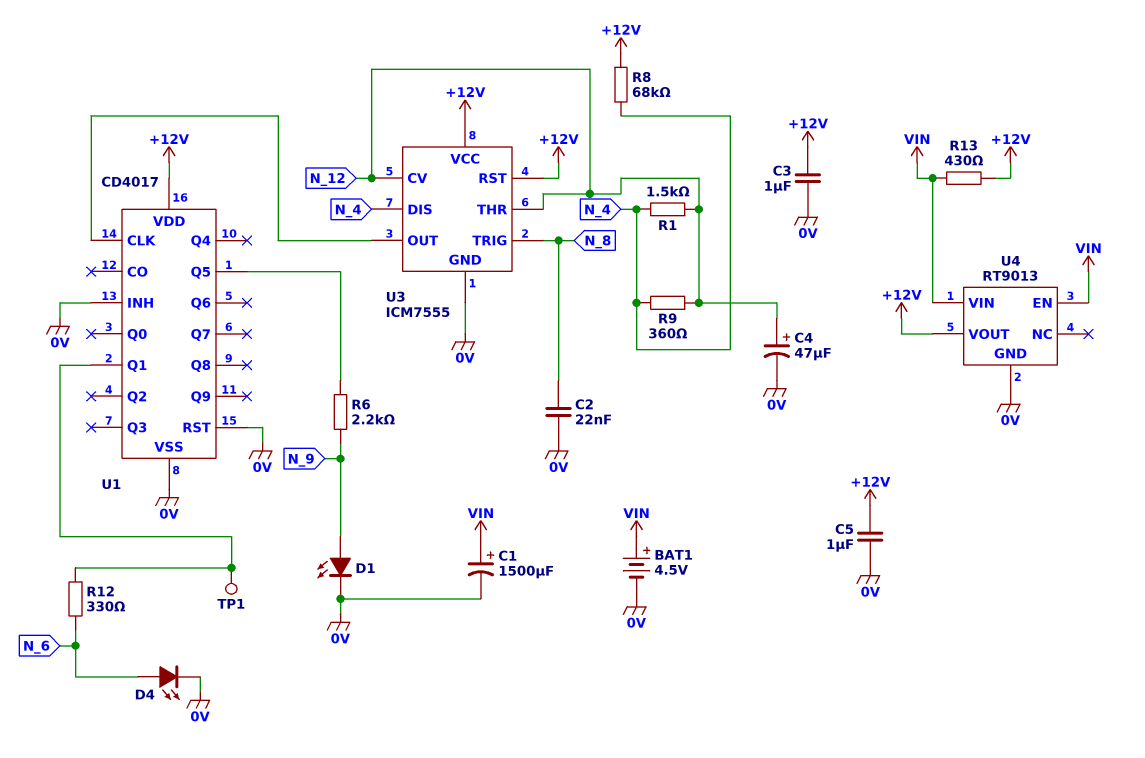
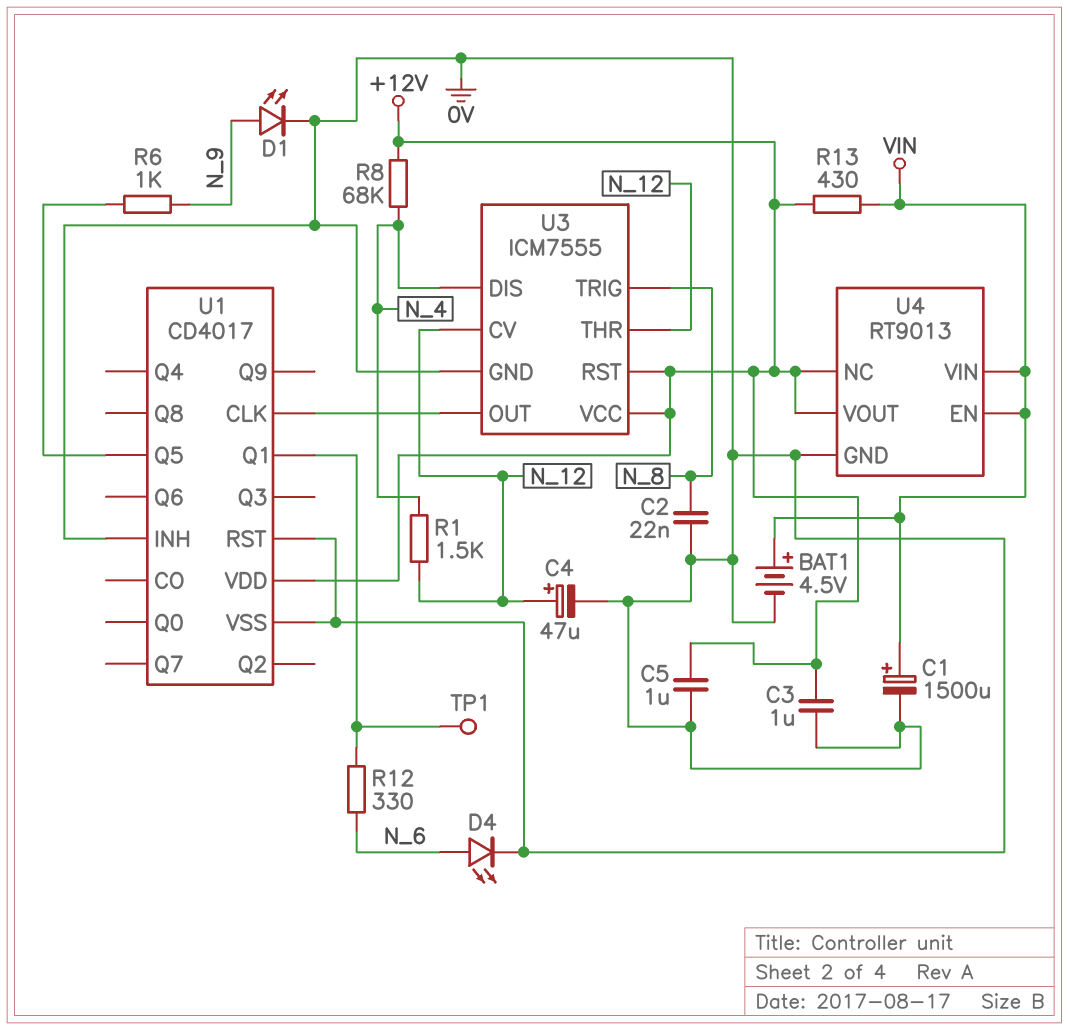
R6: 2.2k (N_9, U1/Q5) -> 1k (N_9, U1/Q5)
R9: 360 (N_4, N_12) -> none
U4 pin NC: none -> +12V

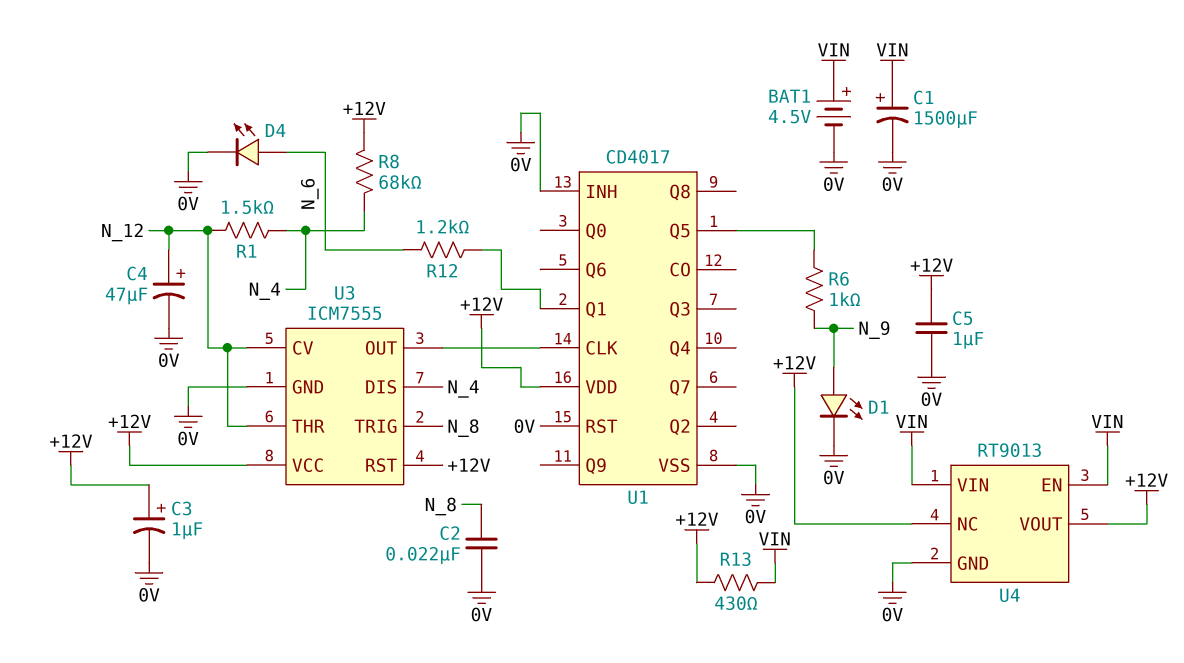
C3: 1uF (+12V, 0V) -> 1uF (plus +12V, minus 0V)
R12: 330 (N_6, U1/Q1) -> 1.2k (N_6, U1/Q1)
TP1: test point (U1/Q1) -> none

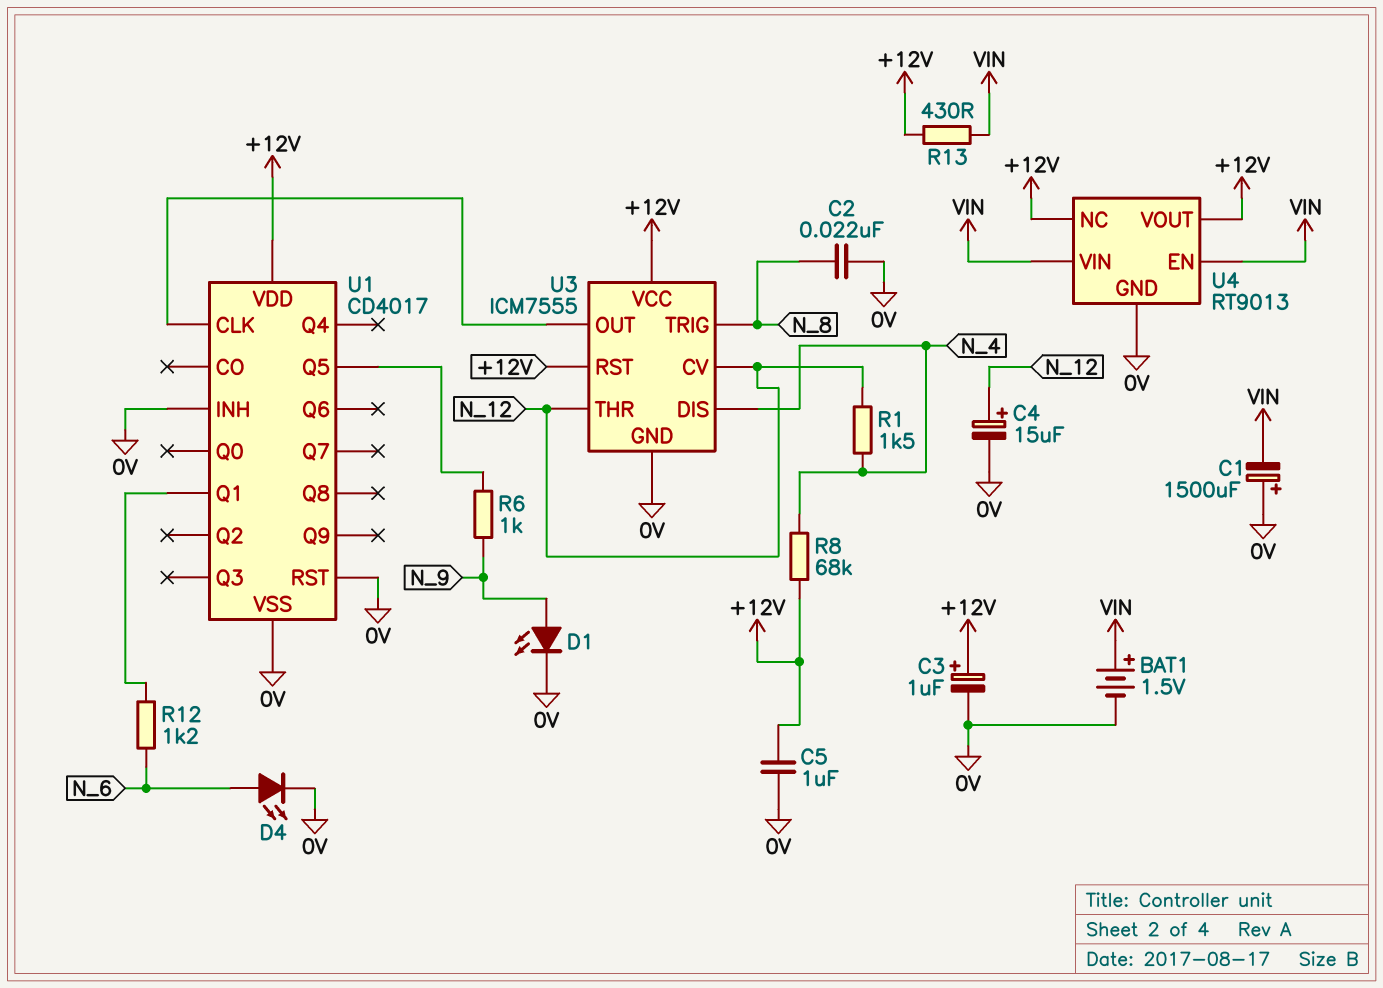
BAT1: 4.5V (plus VIN, minus 0V) -> 1.5V (plus VIN, minus 0V)
C1: 1500uF (plus VIN, minus 0V) -> 1500uF (plus 0V, minus VIN)
C4: 47uF (plus N_12, minus 0V) -> 15uF (plus N_12, minus 0V)

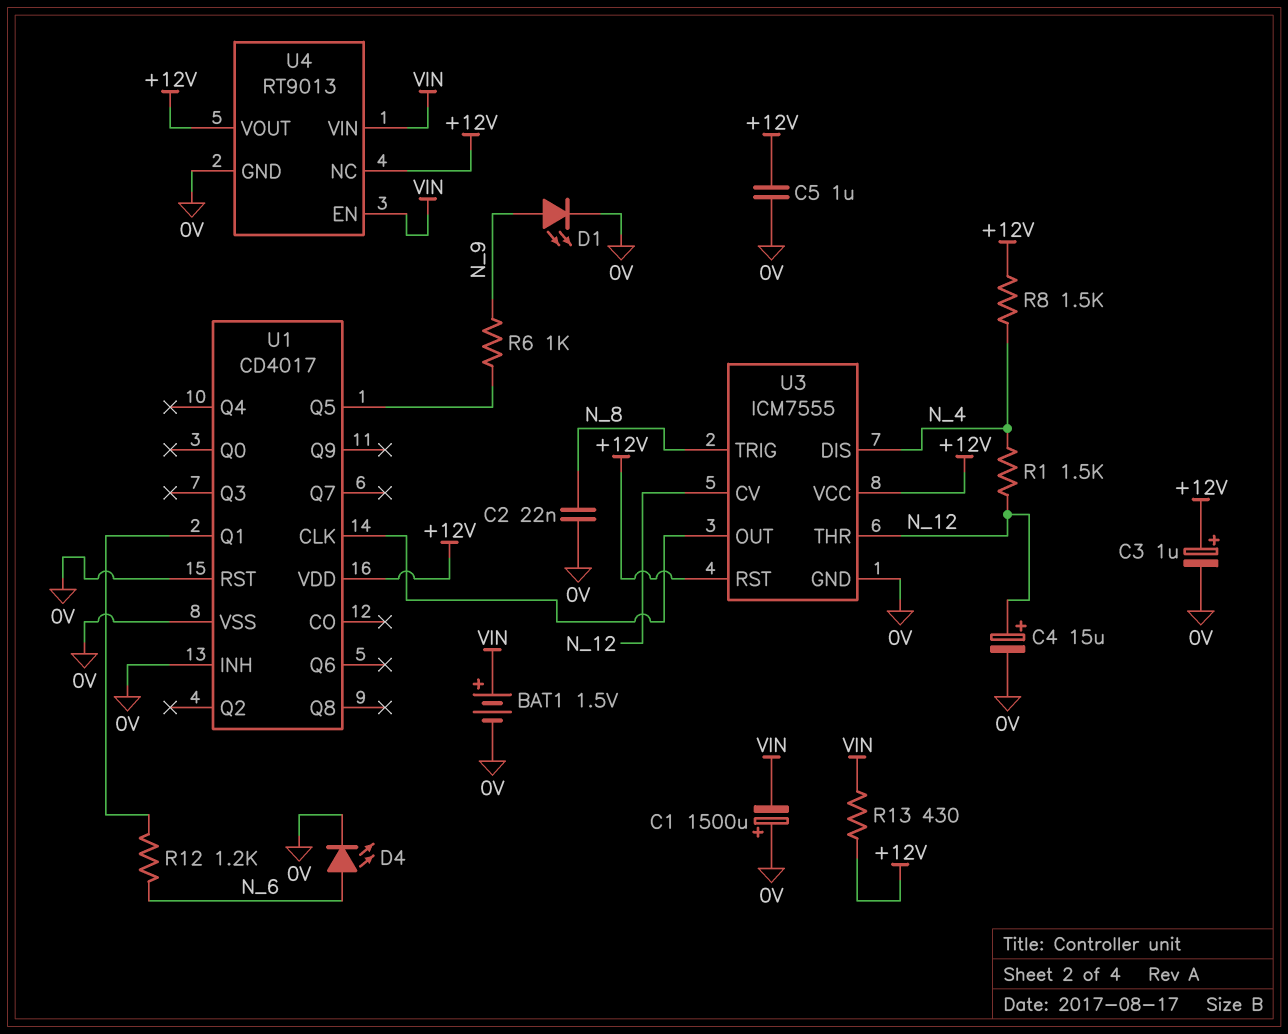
R8: 68k (+12V, N_4) -> 1.5k (+12V, N_4)

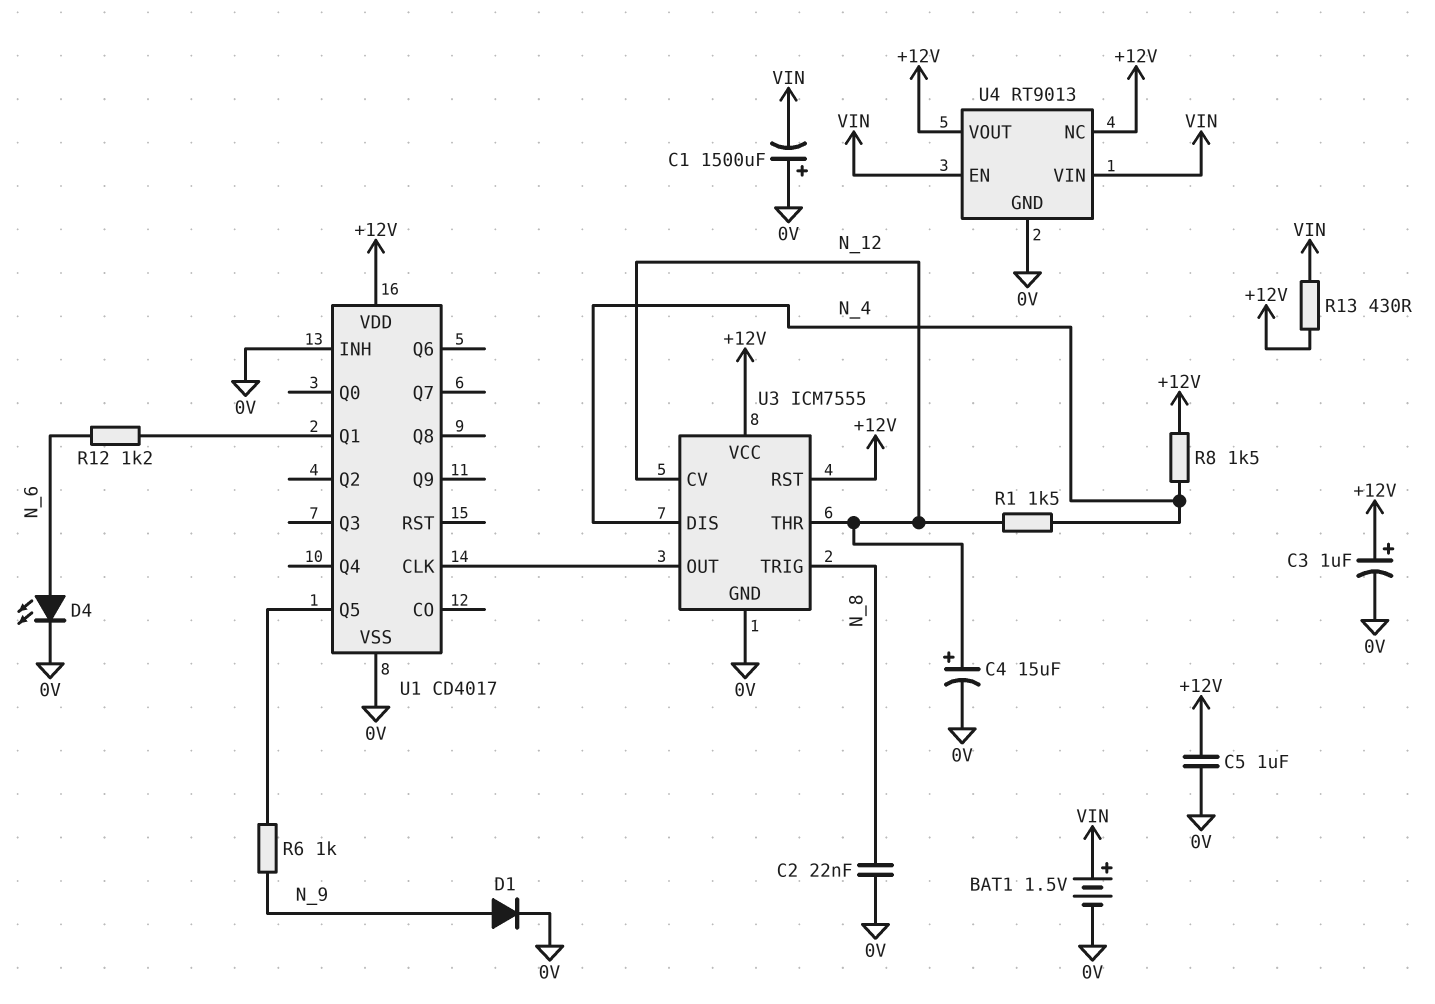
D1: LED (A N_9, K 0V) -> diode (A N_9, K 0V)
U1 pin RST: 0V -> none

